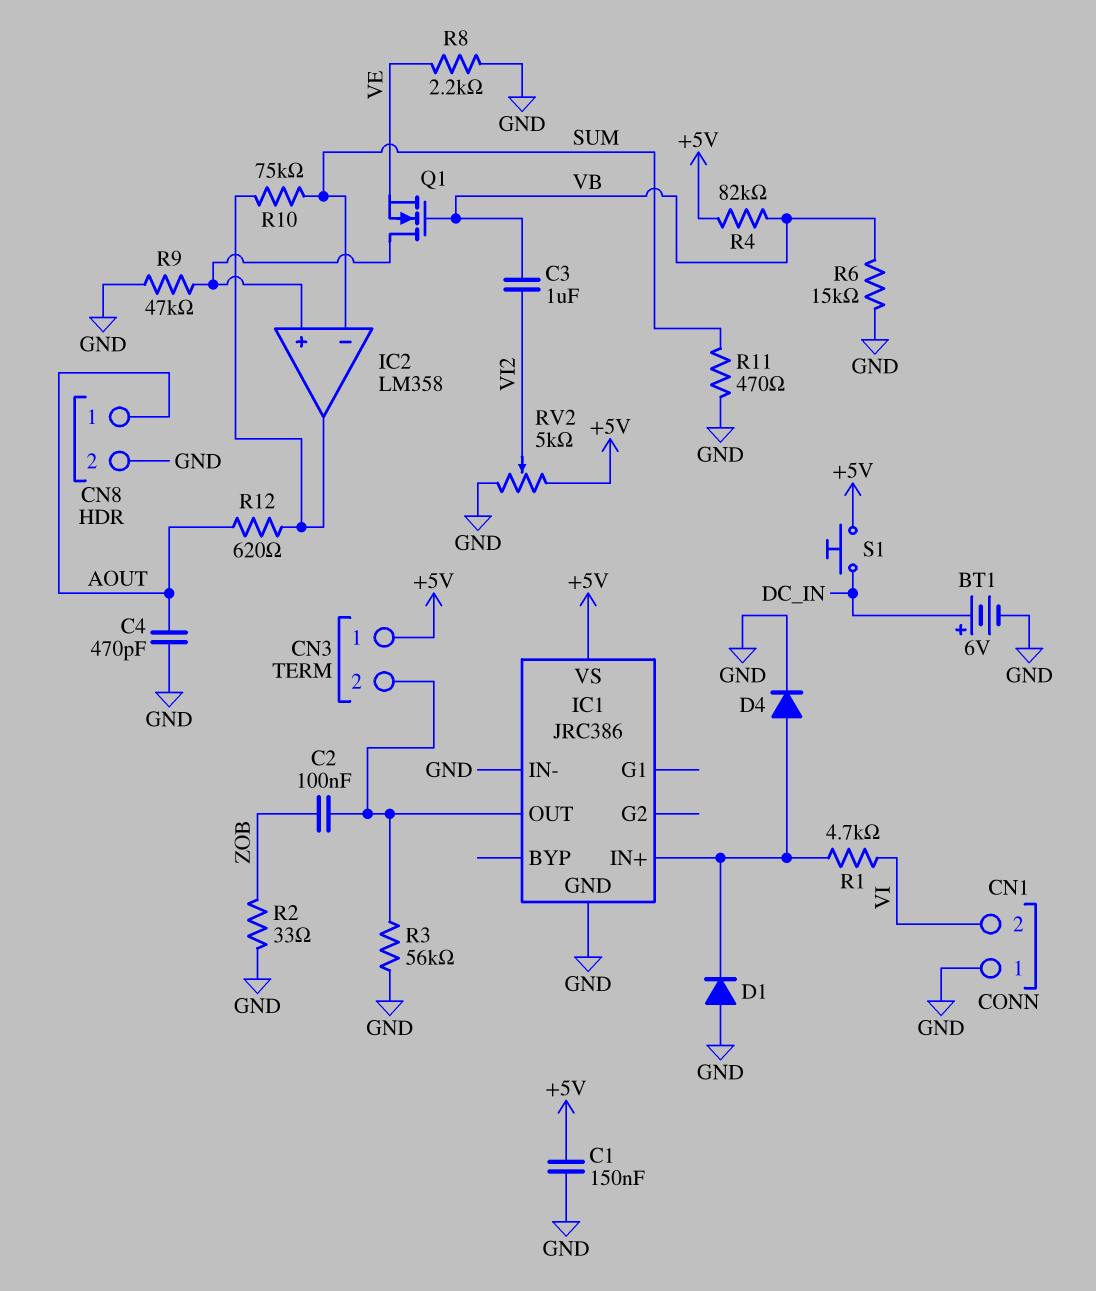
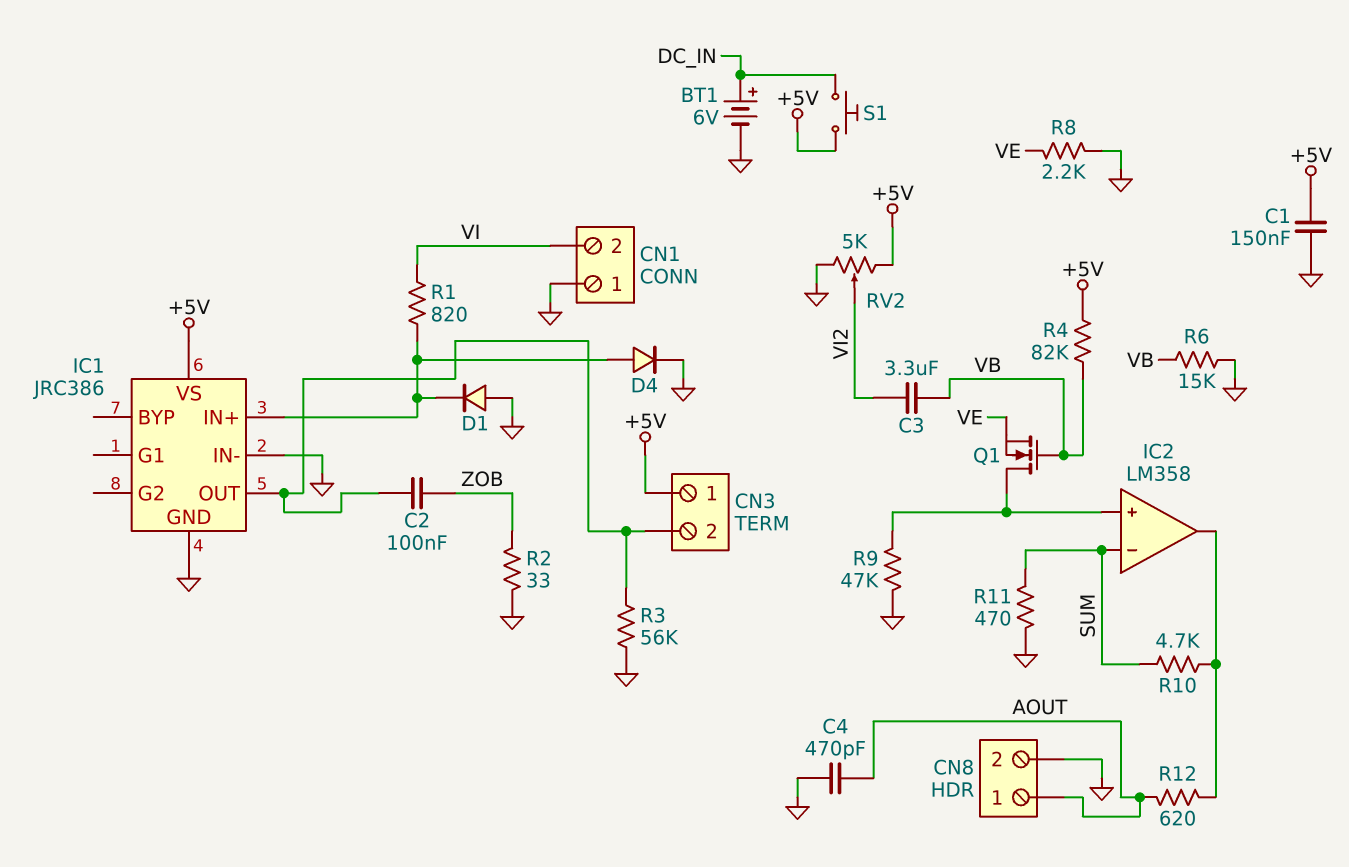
C3: 1uF (VB, VI2) -> 3.3uF (VB, VI2)
R1: 4.7k (IC1/IN+, VI) -> 820 (IC1/IN+, VI)
R10: 75k (IC2/out, SUM) -> 4.7k (IC2/out, SUM)

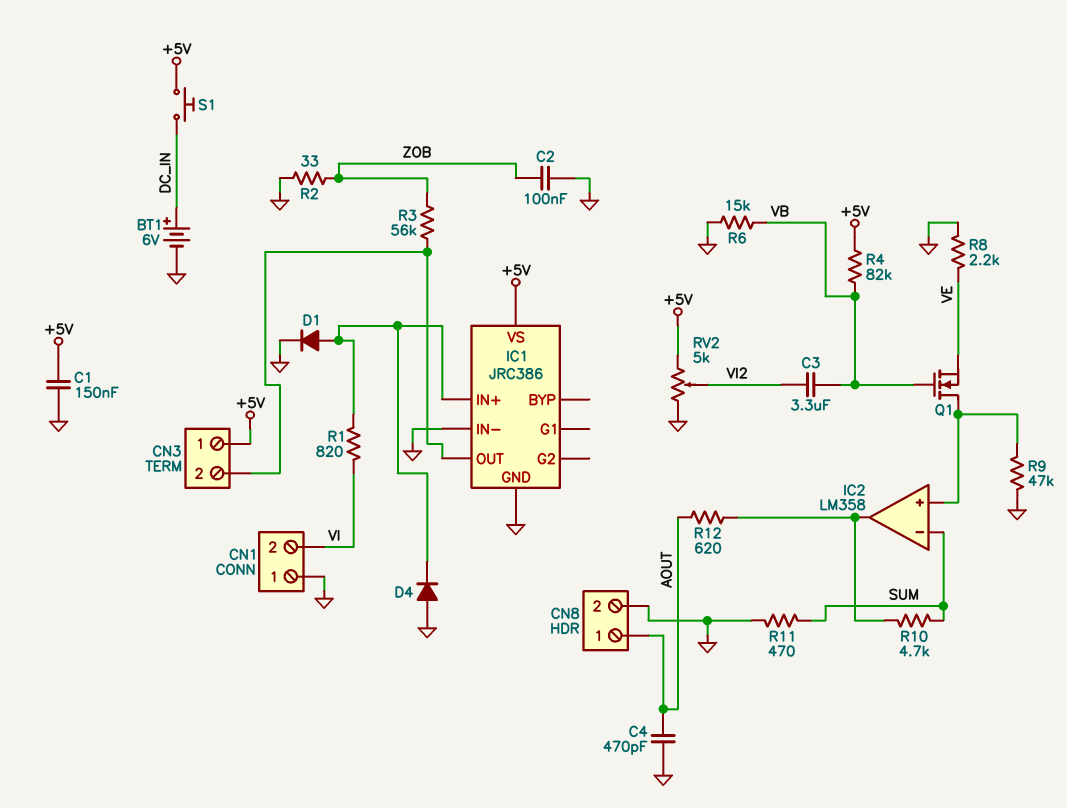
C2: 100nF (CN3/2, ZOB) -> 100nF (GND, ZOB)
D1: diode (A GND, K IC1/IN+) -> diode (A IC1/IN+, K GND)
D4: diode (A IC1/IN+, K GND) -> diode (A GND, K IC1/IN+)
R3: 56k (CN3/2, GND) -> 56k (CN3/2, ZOB)

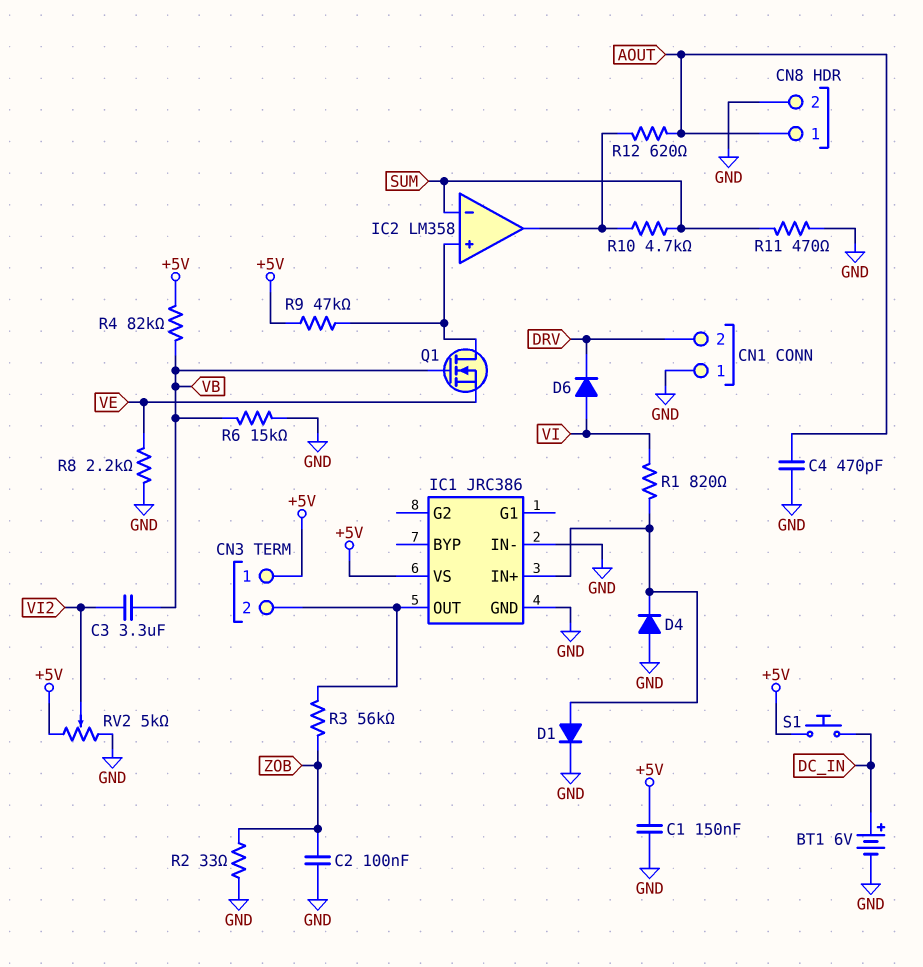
CN1 pin 2: VI -> DRV
D6: none -> diode (A VI, K DRV)
R9: 47k (GND, IC2/in+) -> 47k (+5V, IC2/in+)

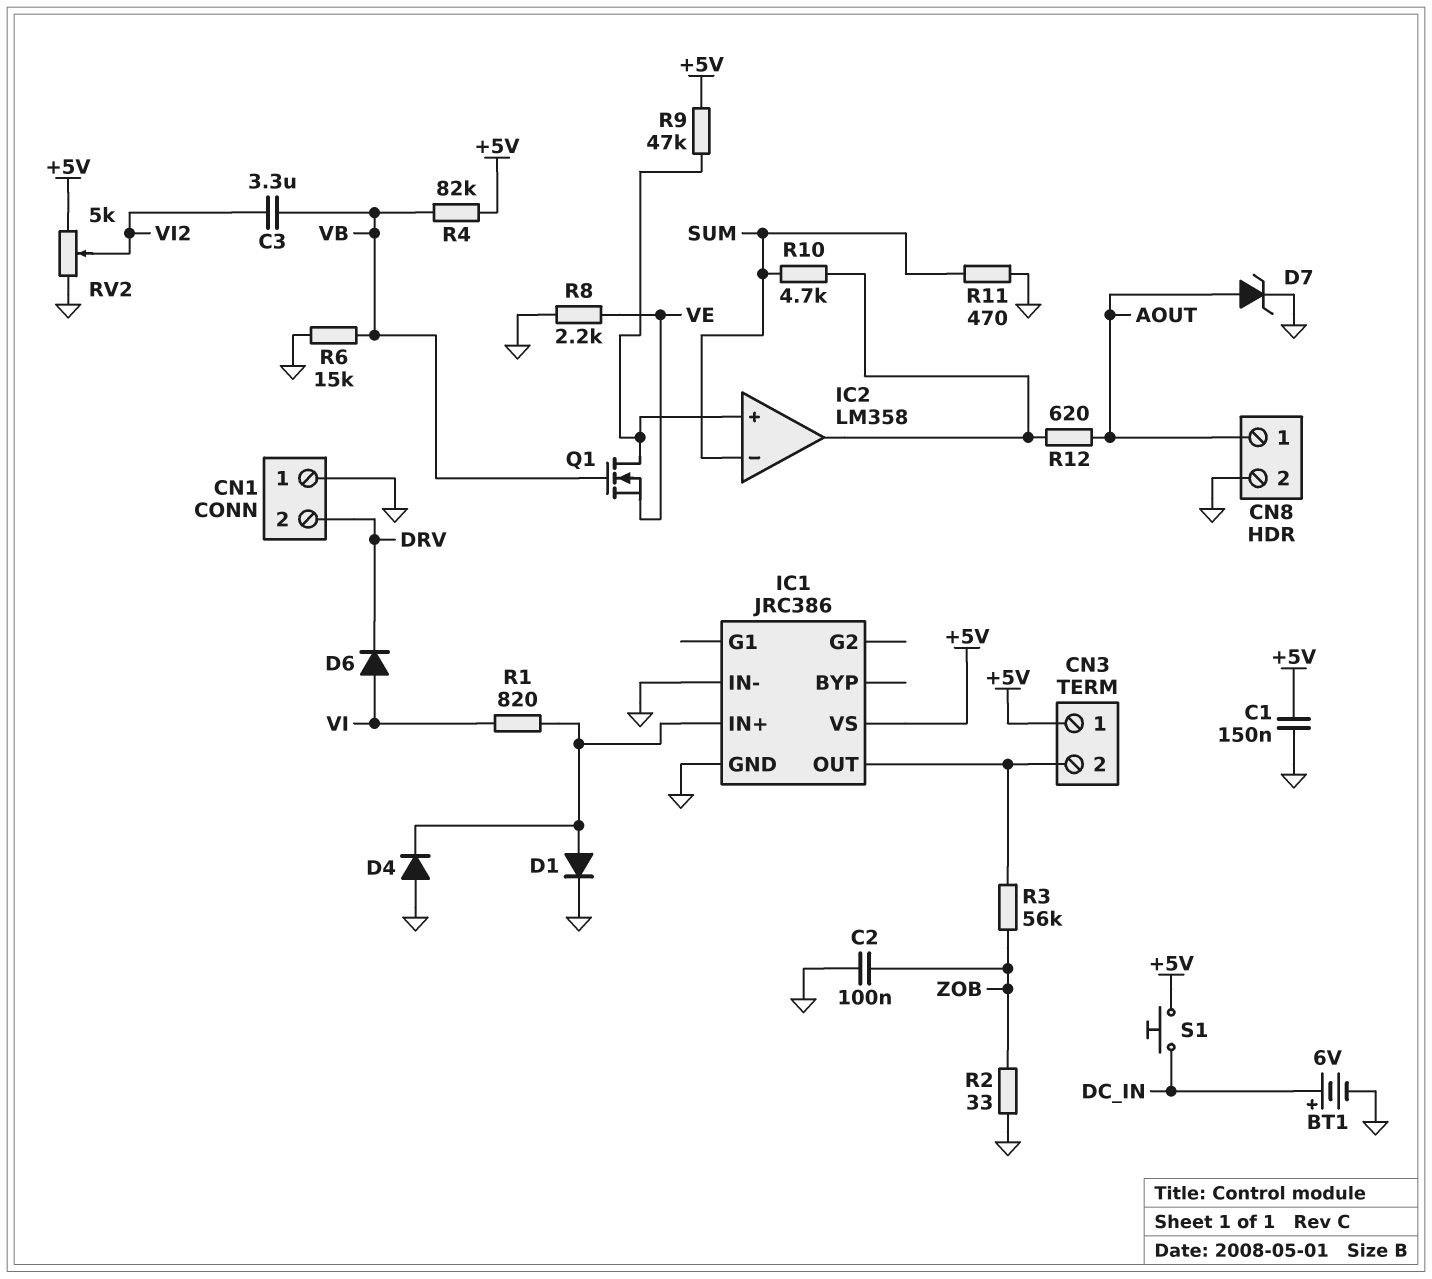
C4: 470pF (AOUT, GND) -> none
D7: none -> zener (A AOUT, K GND)

